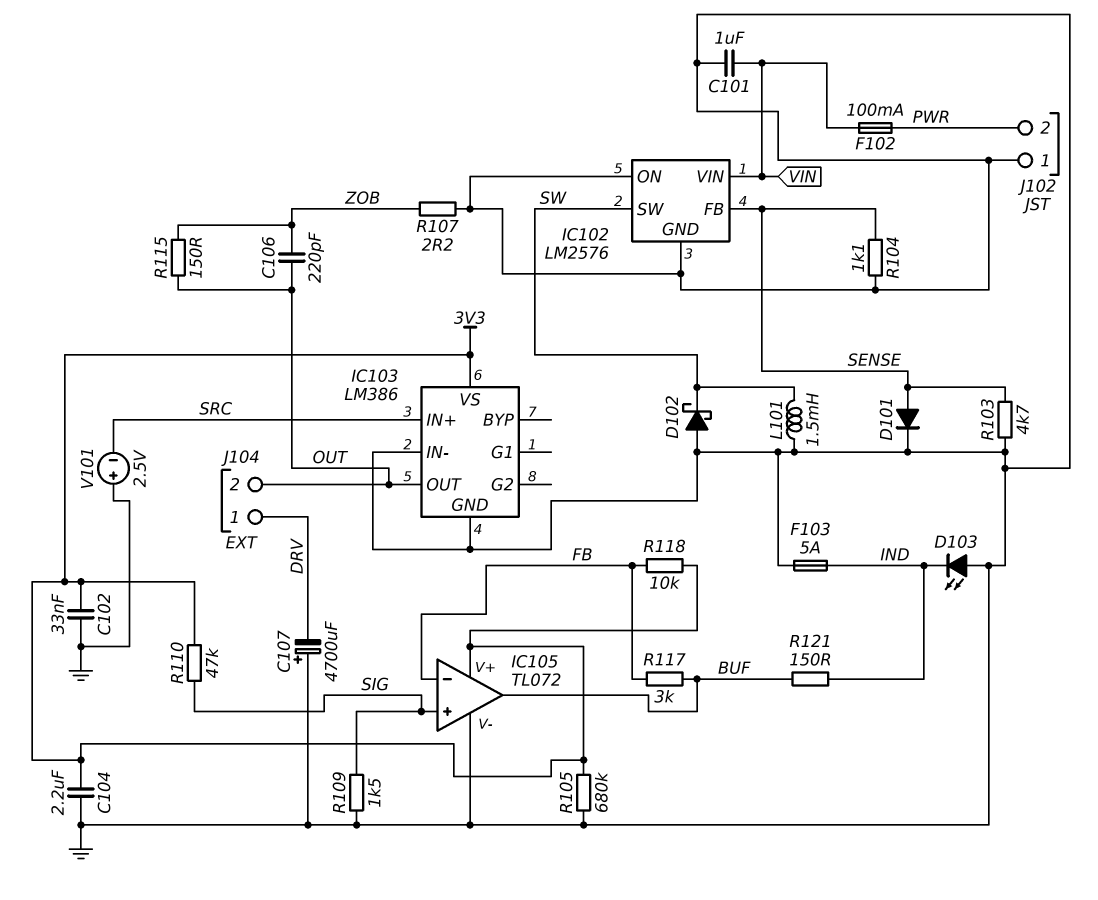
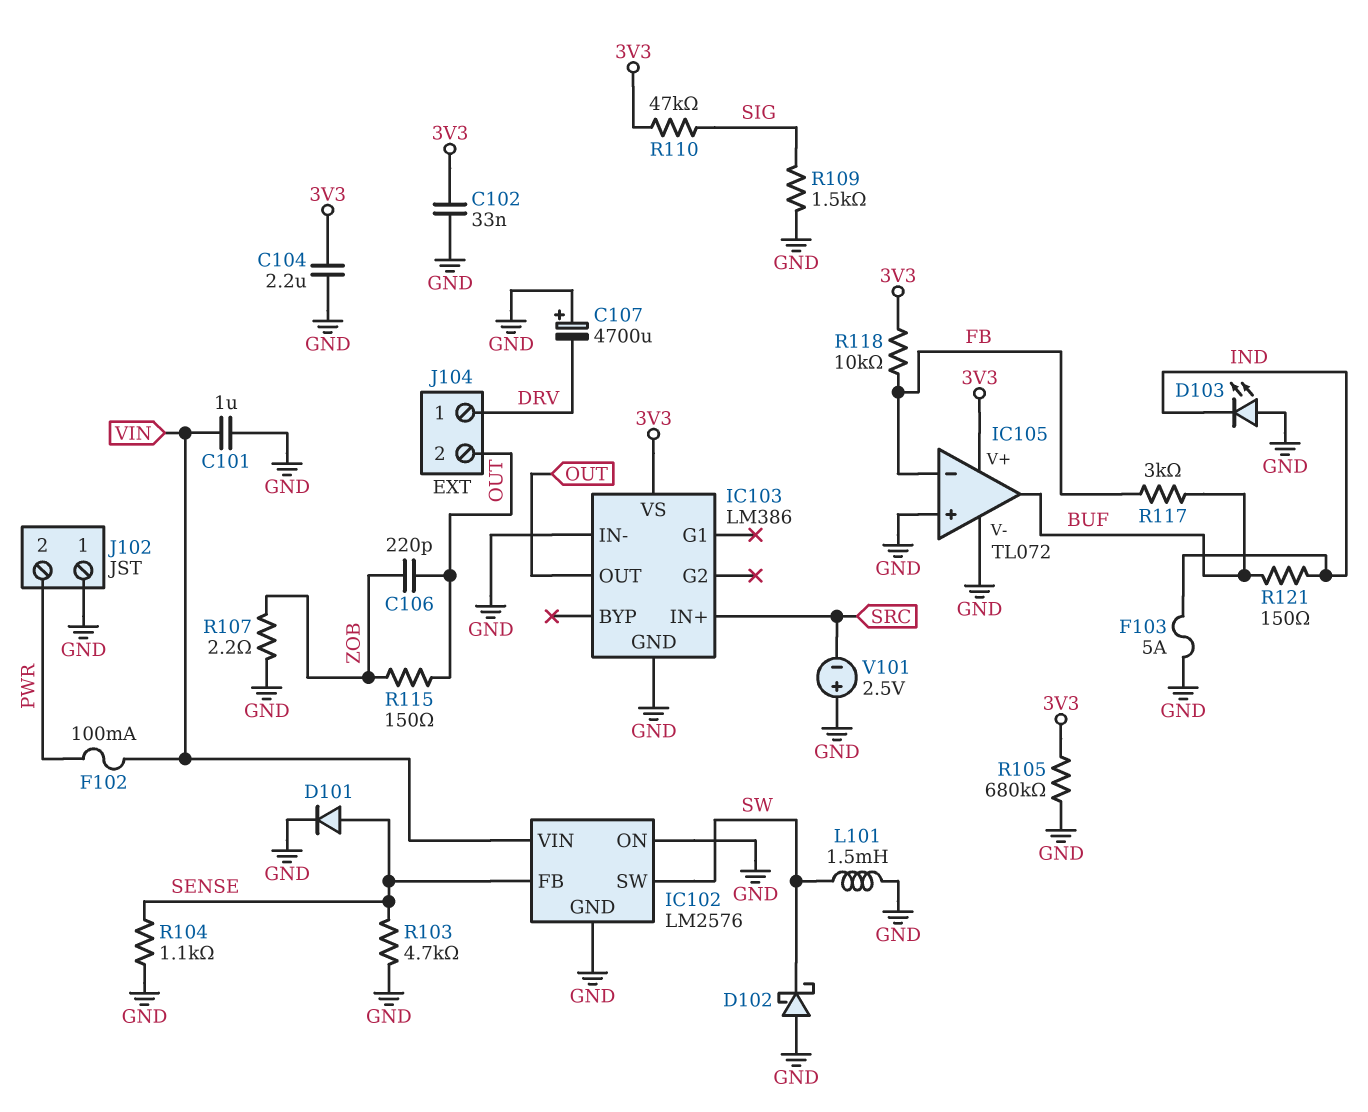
IC105 pin in+: SIG -> GND

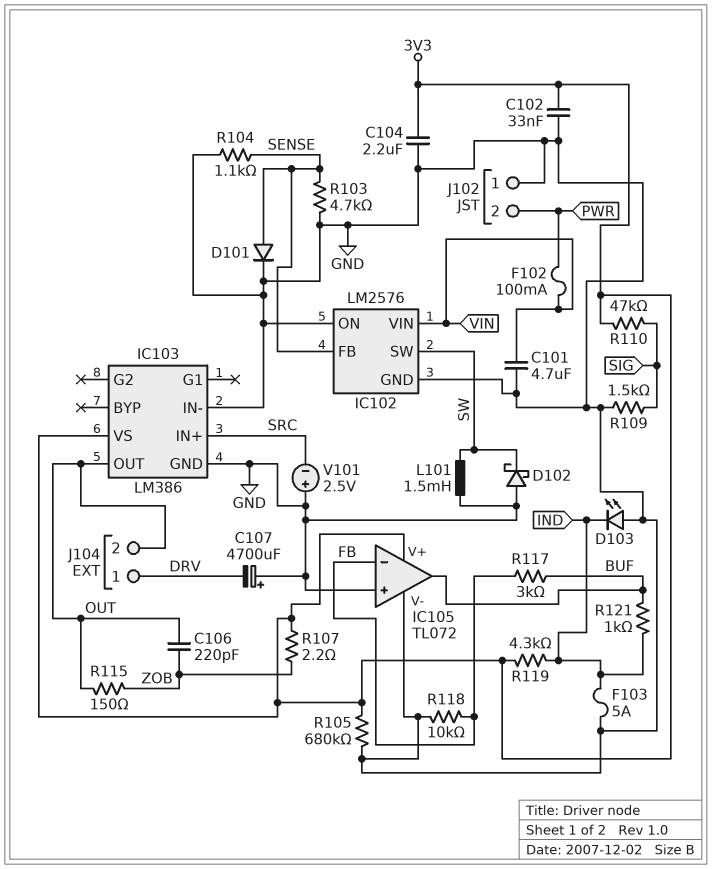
C101: 1uF (GND, VIN) -> 4.7uF (GND, VIN)
R107: 2.2 (GND, ZOB) -> 2.2 (3V3, ZOB)
R118: 10k (3V3, FB) -> 10k (FB, GND)
R119: none -> 4.3k (3V3, IND)
R121: 150 (BUF, IND) -> 1k (BUF, IND)

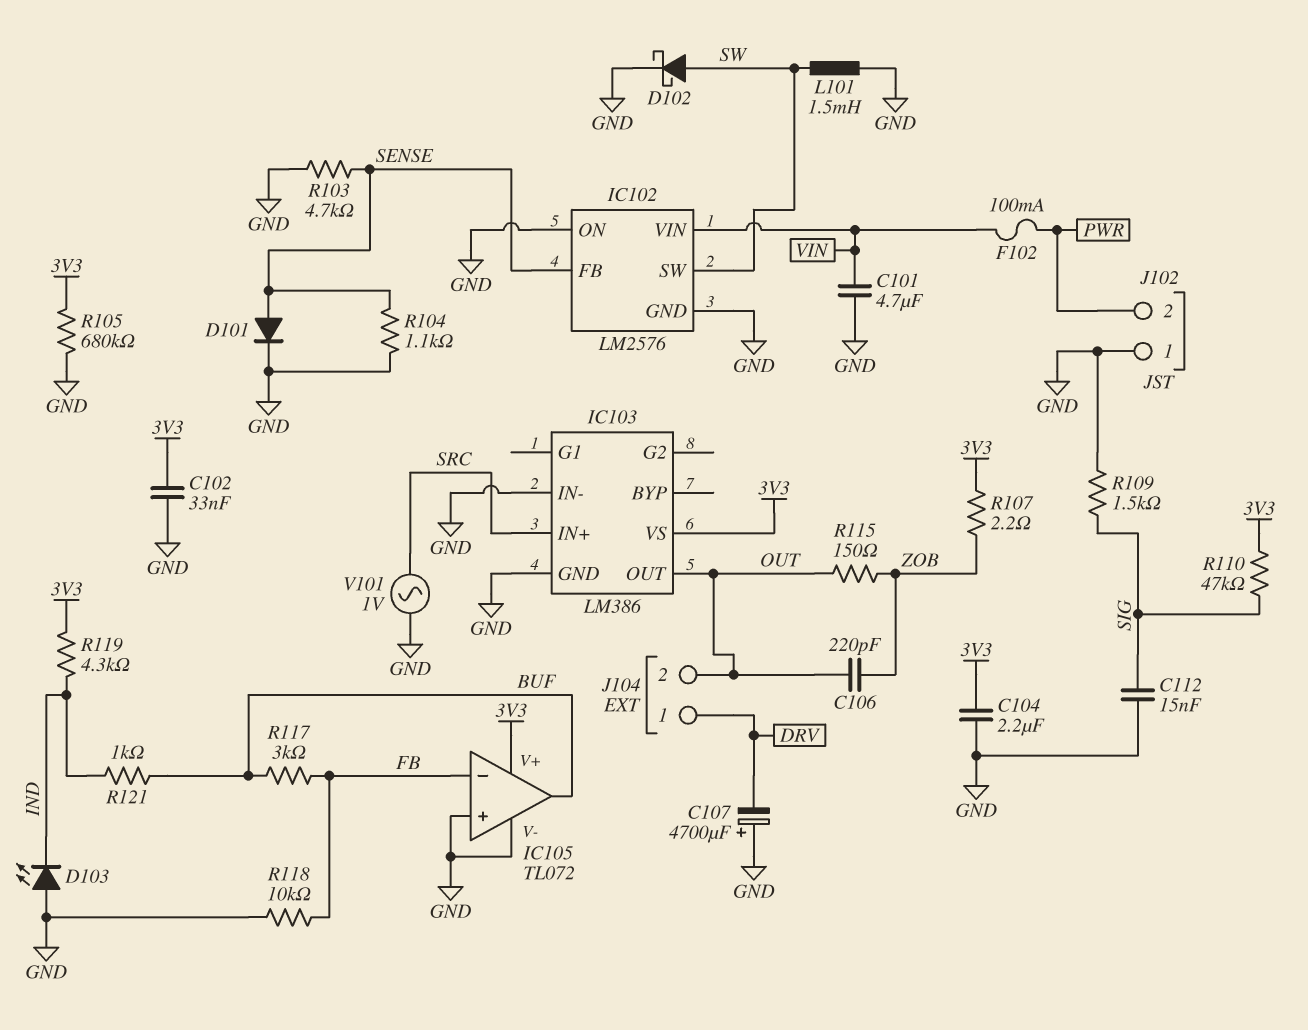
C112: none -> 15nF (GND, SIG)
D102: schottky (A GND, K SW) -> schottky (A SW, K GND)
F103: 5A (GND, IND) -> none
V101: 2.5V (plus GND, minus SRC) -> AC 1V (GND, SRC)

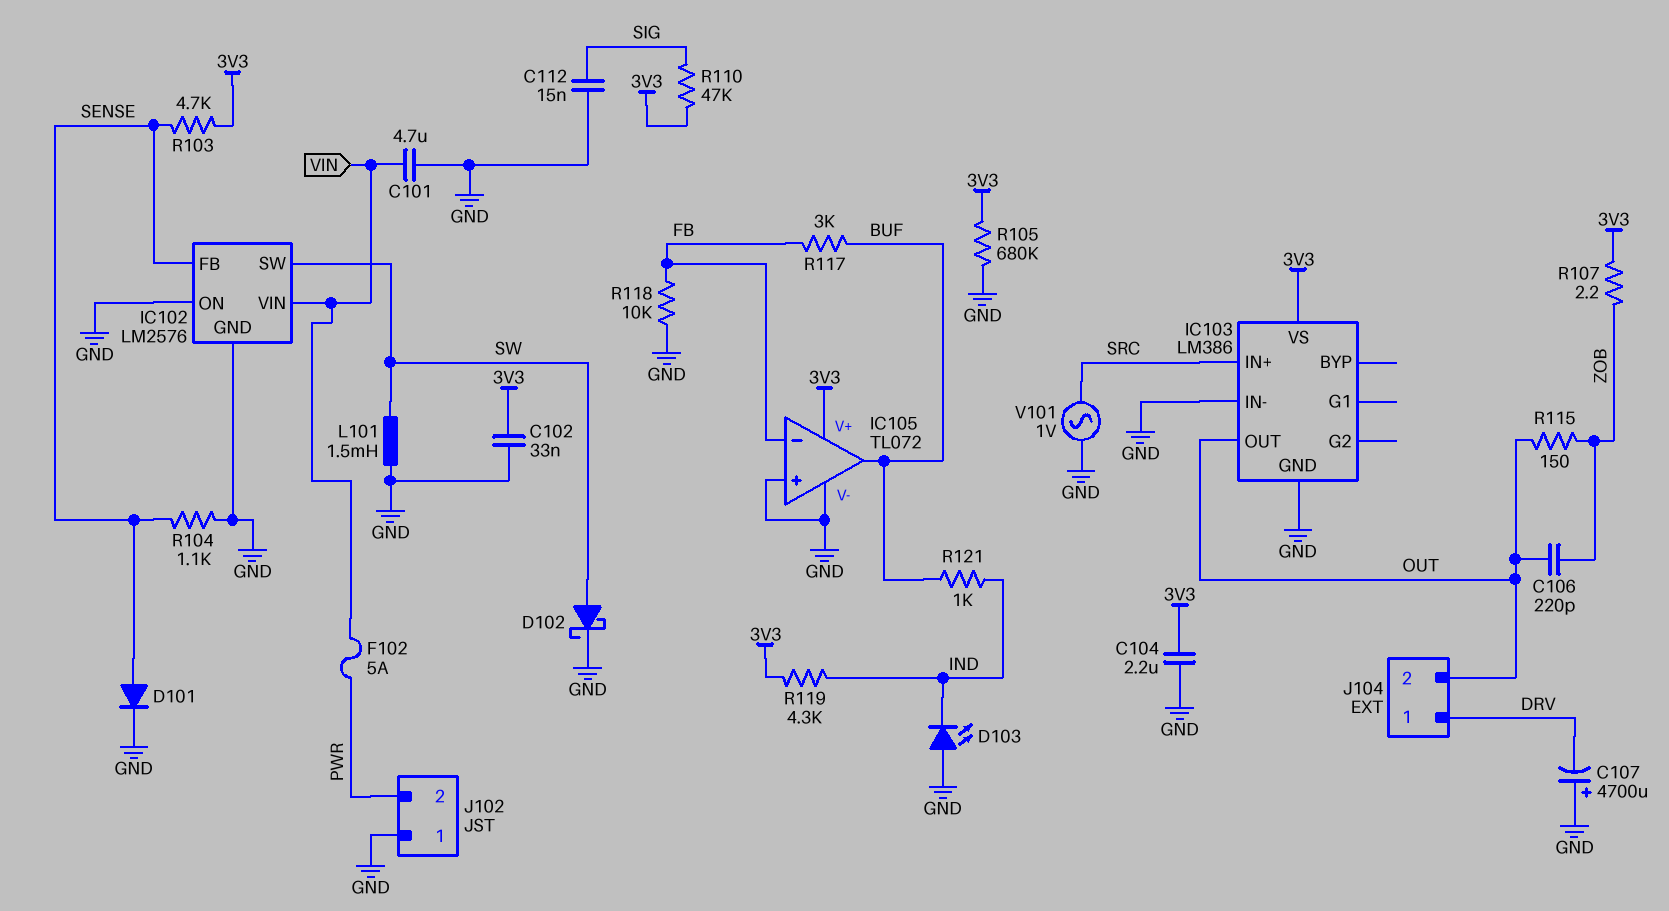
F102: 100mA (PWR, VIN) -> 5A (PWR, VIN)
R103: 4.7k (GND, SENSE) -> 4.7k (3V3, SENSE)
R109: 1.5k (GND, SIG) -> none

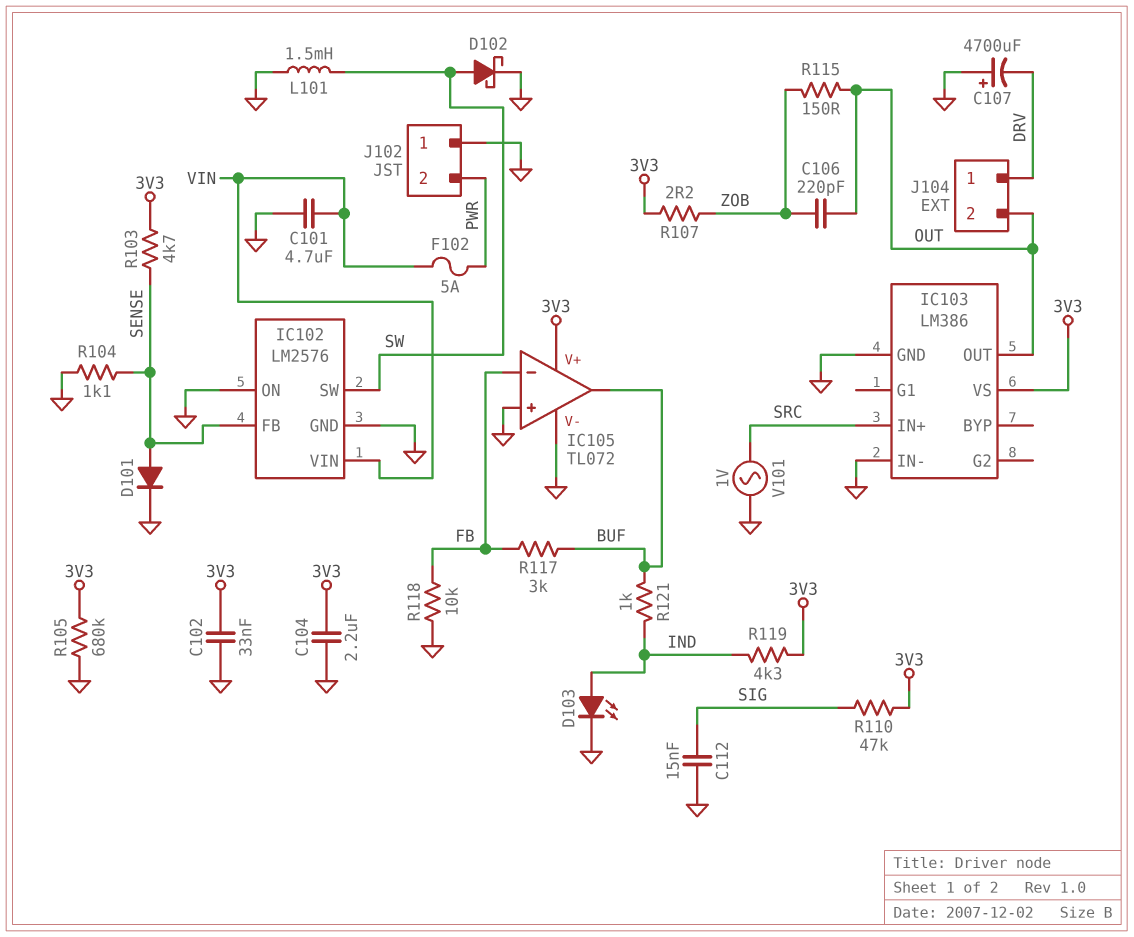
D103: LED (A GND, K IND) -> LED (A IND, K GND)

